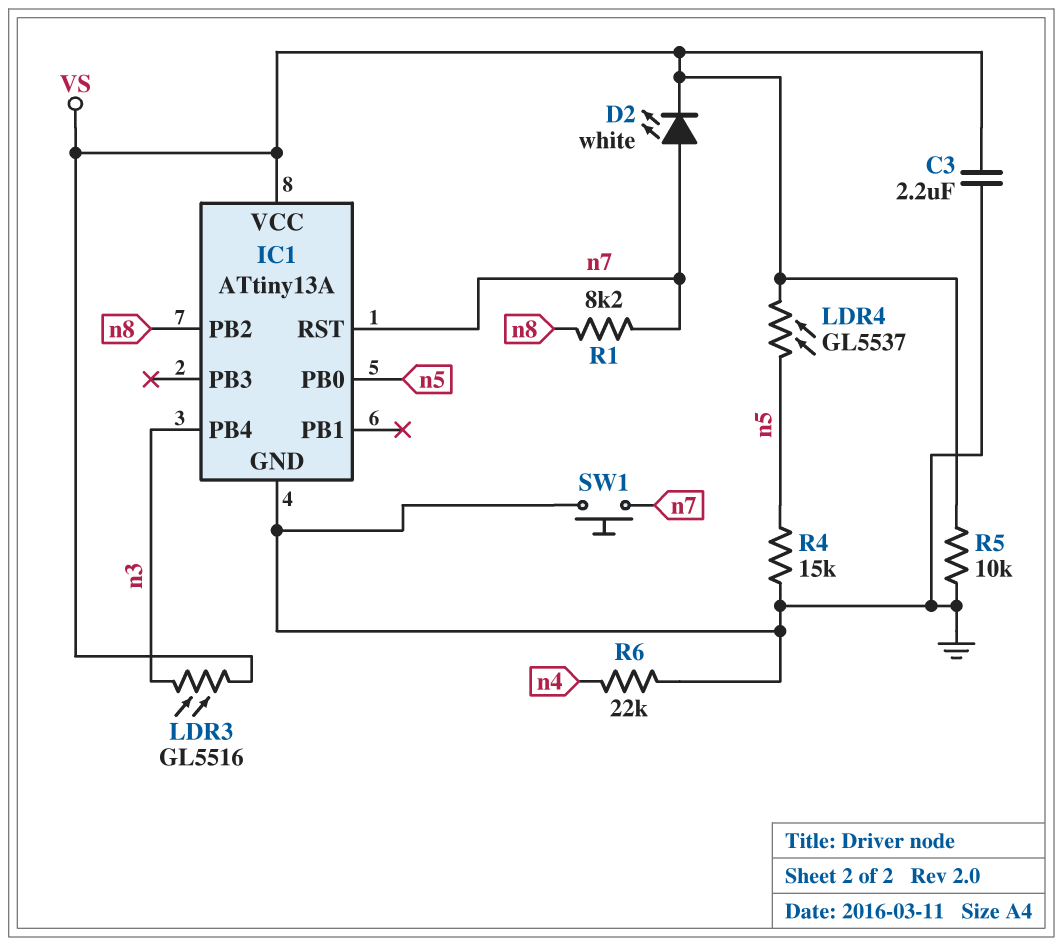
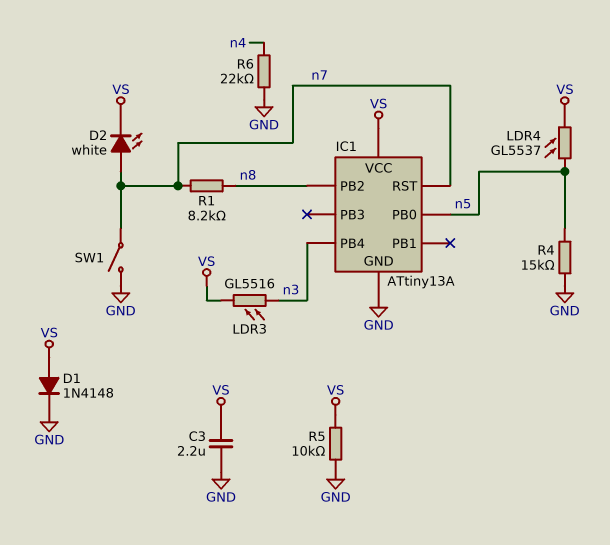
D1: none -> diode 1N4148 (A VS, K GND)
SW1: button (GND, n7) -> switch (GND, n7)

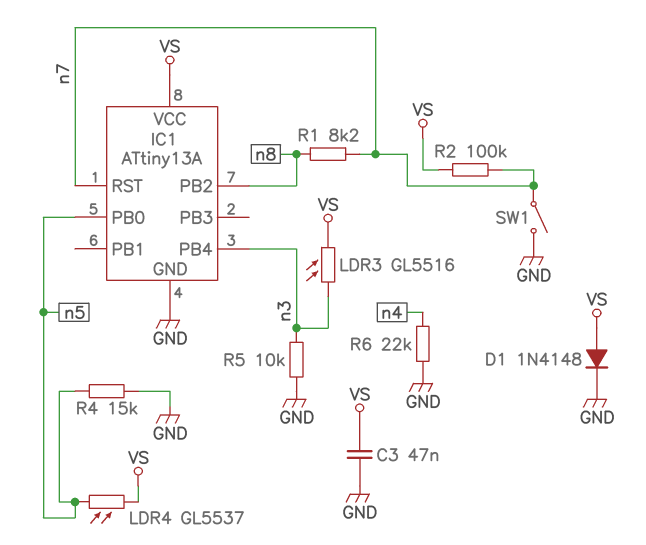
C3: 2.2uF (GND, VS) -> 47nF (GND, VS)
D2: LED white (A n7, K VS) -> none
R2: none -> 100k (VS, n7)
R5: 10k (GND, VS) -> 10k (GND, n3)

